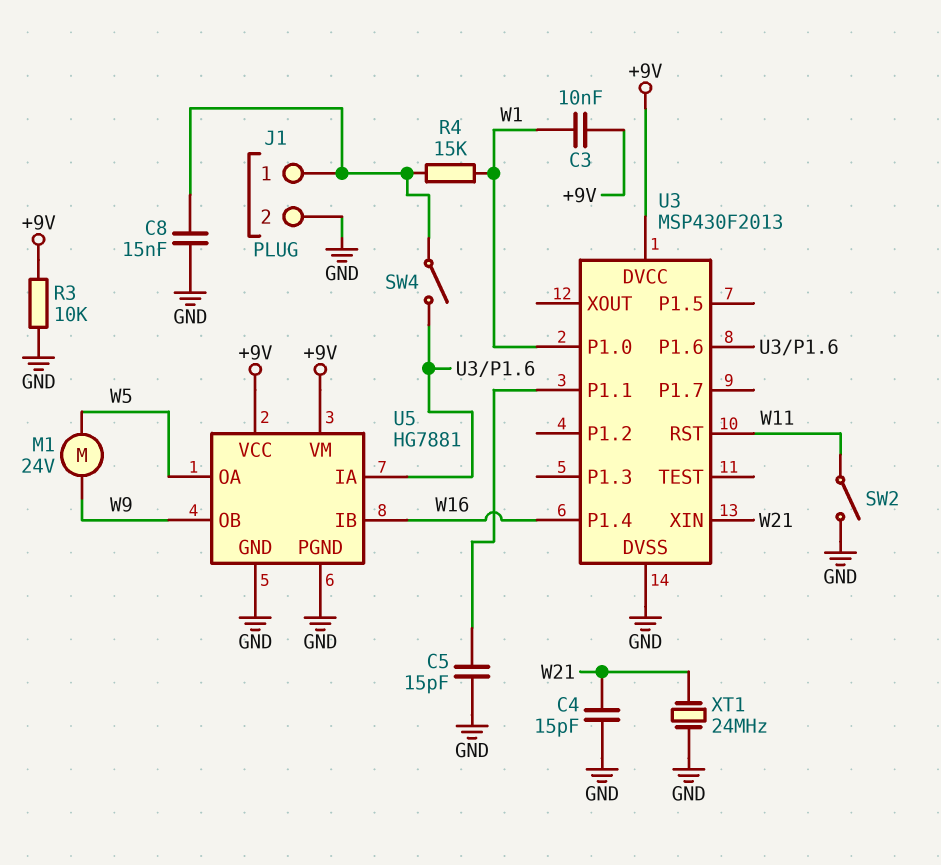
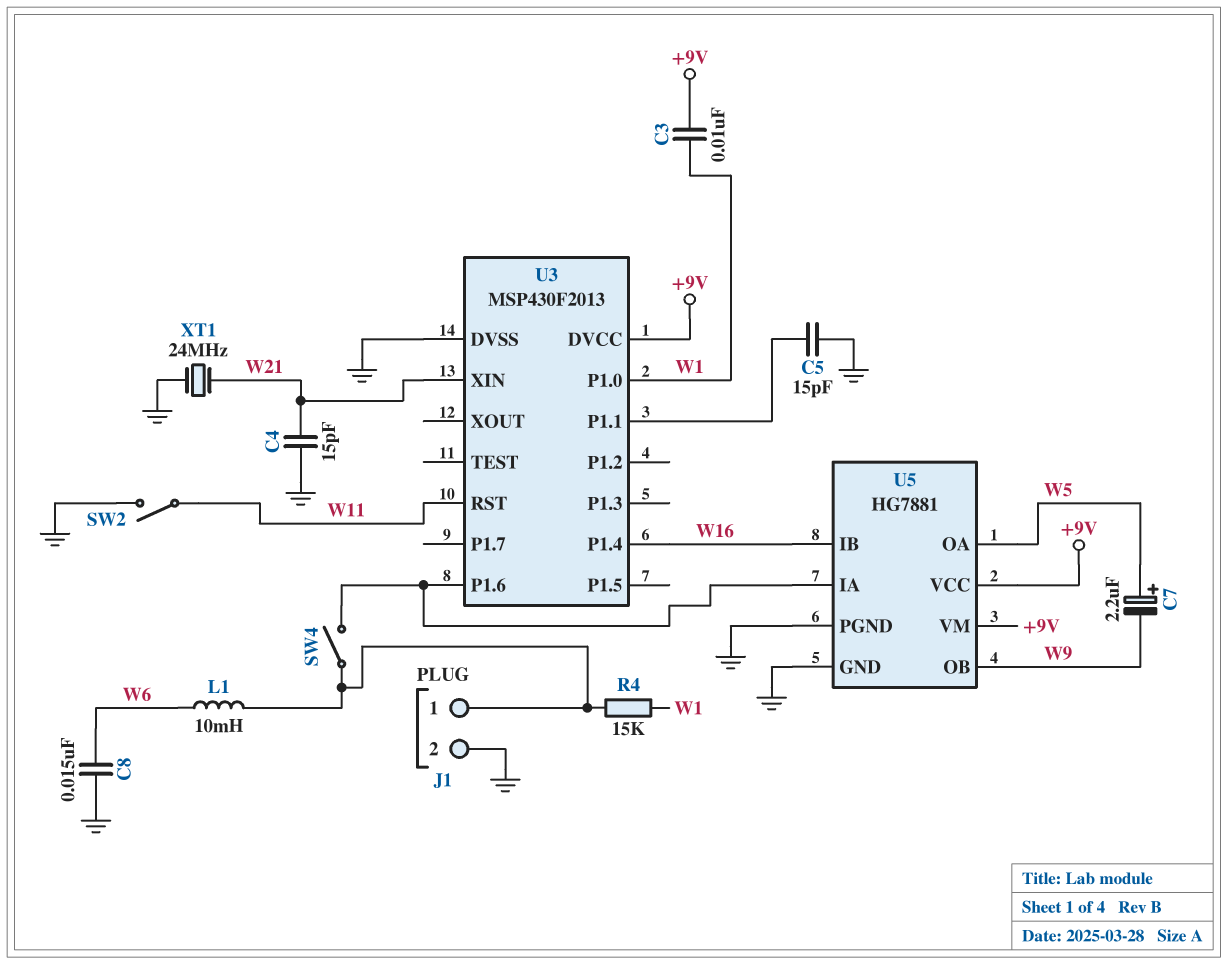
C7: none -> 2.2uF (plus W5, minus W9)
C8: 15nF (GND, J1/1) -> 15nF (GND, W6)
L1: none -> 10mH (J1/1, W6)
M1: motor 24V (W5, W9) -> none
R3: 10k (+9V, GND) -> none

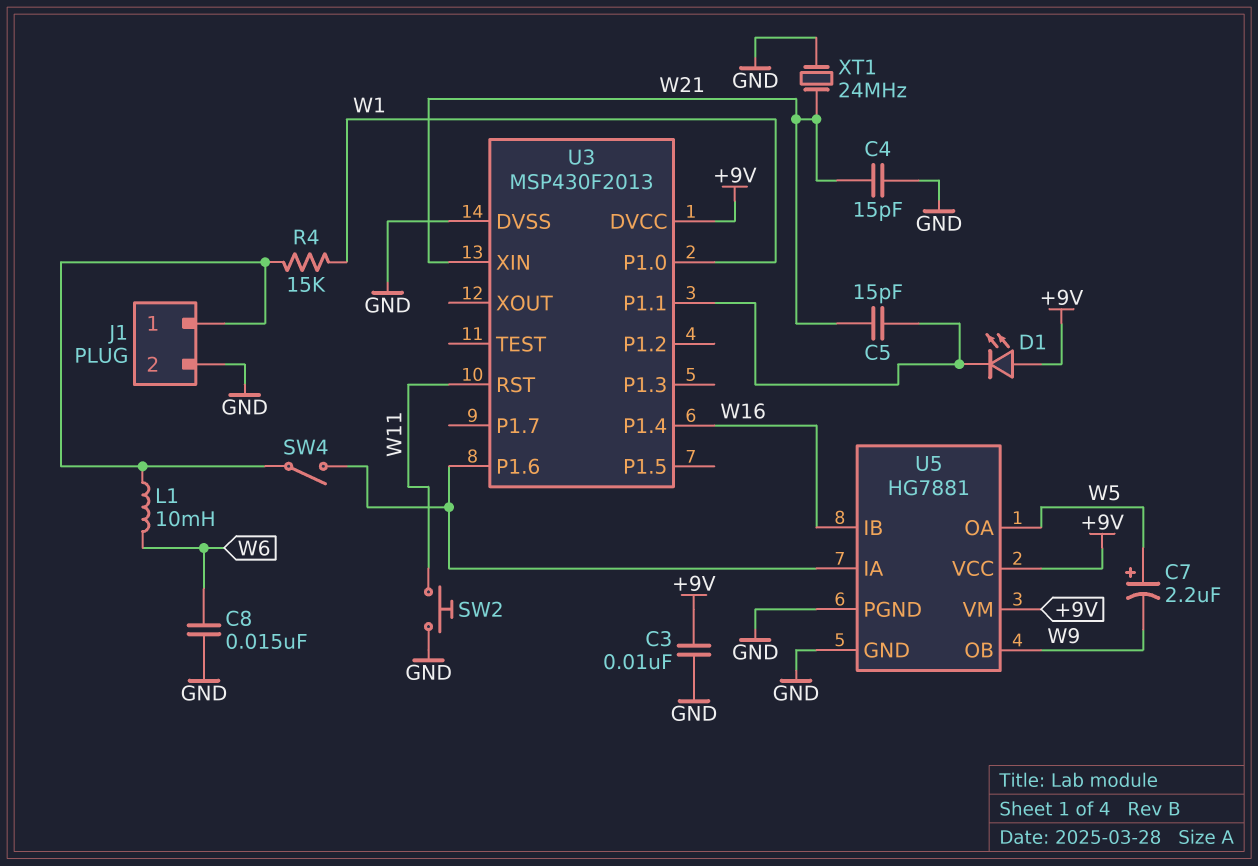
C3: 10nF (+9V, W1) -> 10nF (+9V, GND)
C5: 15pF (GND, U3/P1.1) -> 15pF (U3/P1.1, W21)
D1: none -> LED (A +9V, K U3/P1.1)
SW2: switch (GND, W11) -> button (GND, W11)

